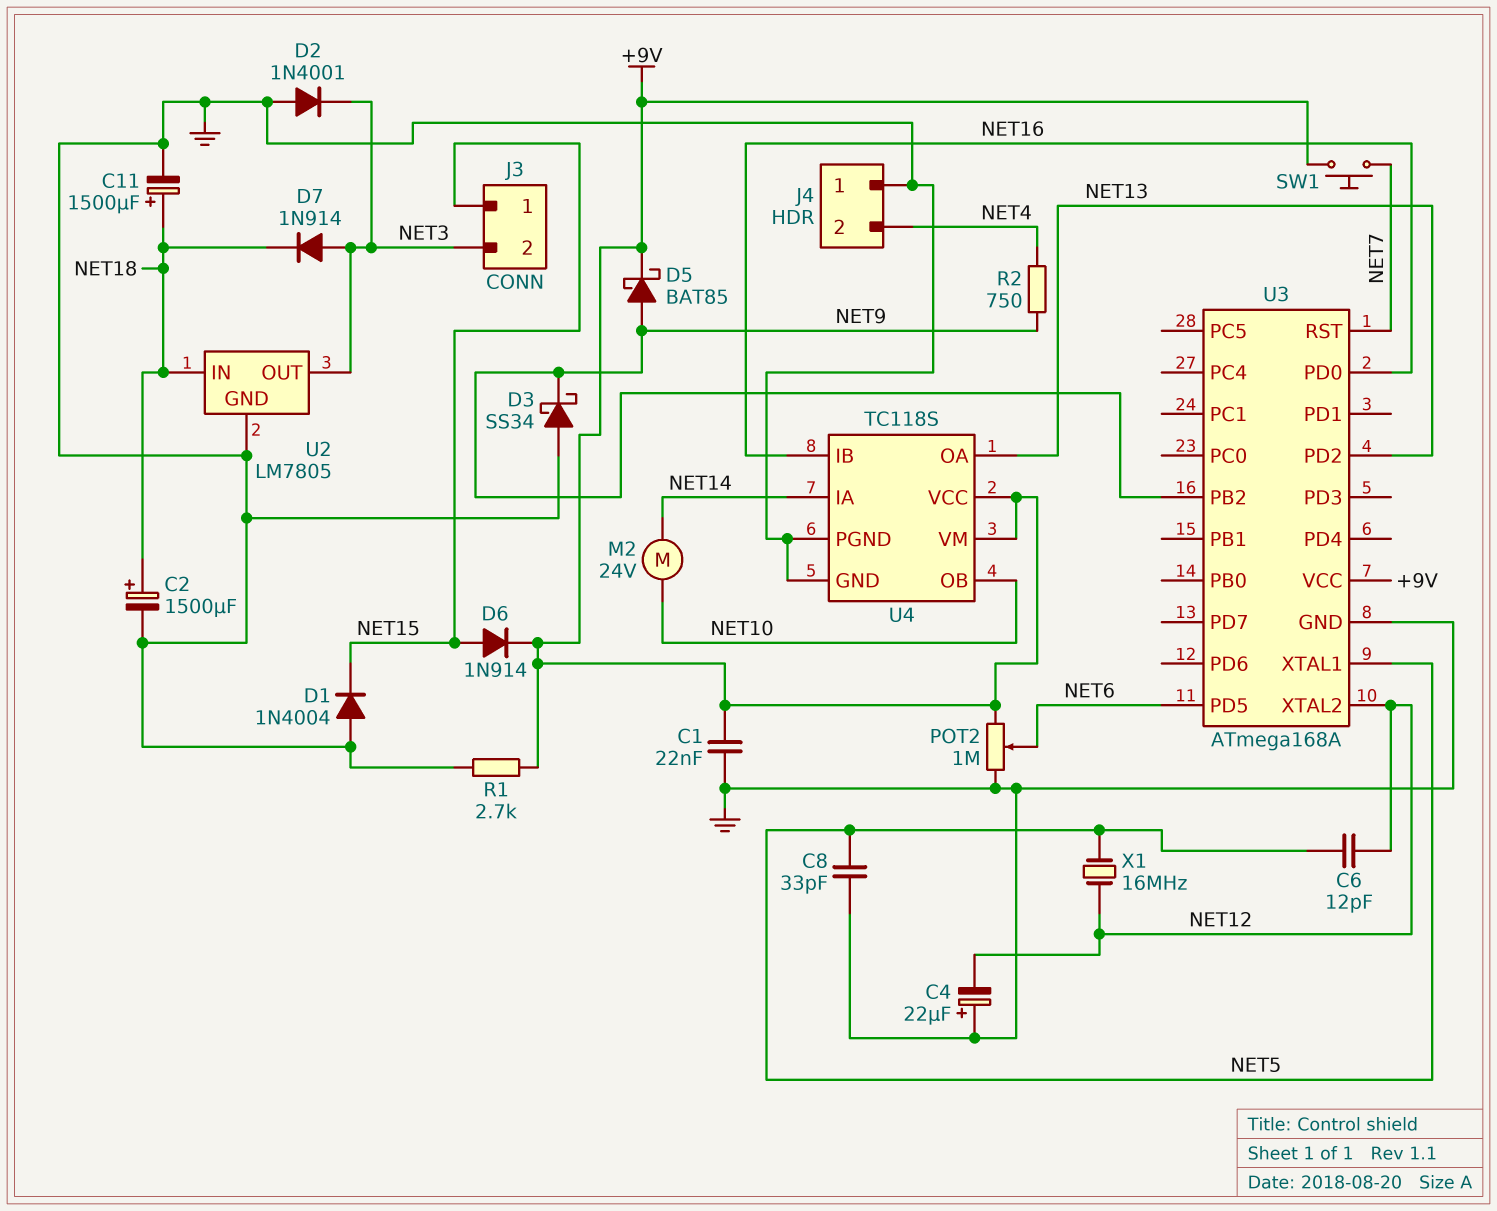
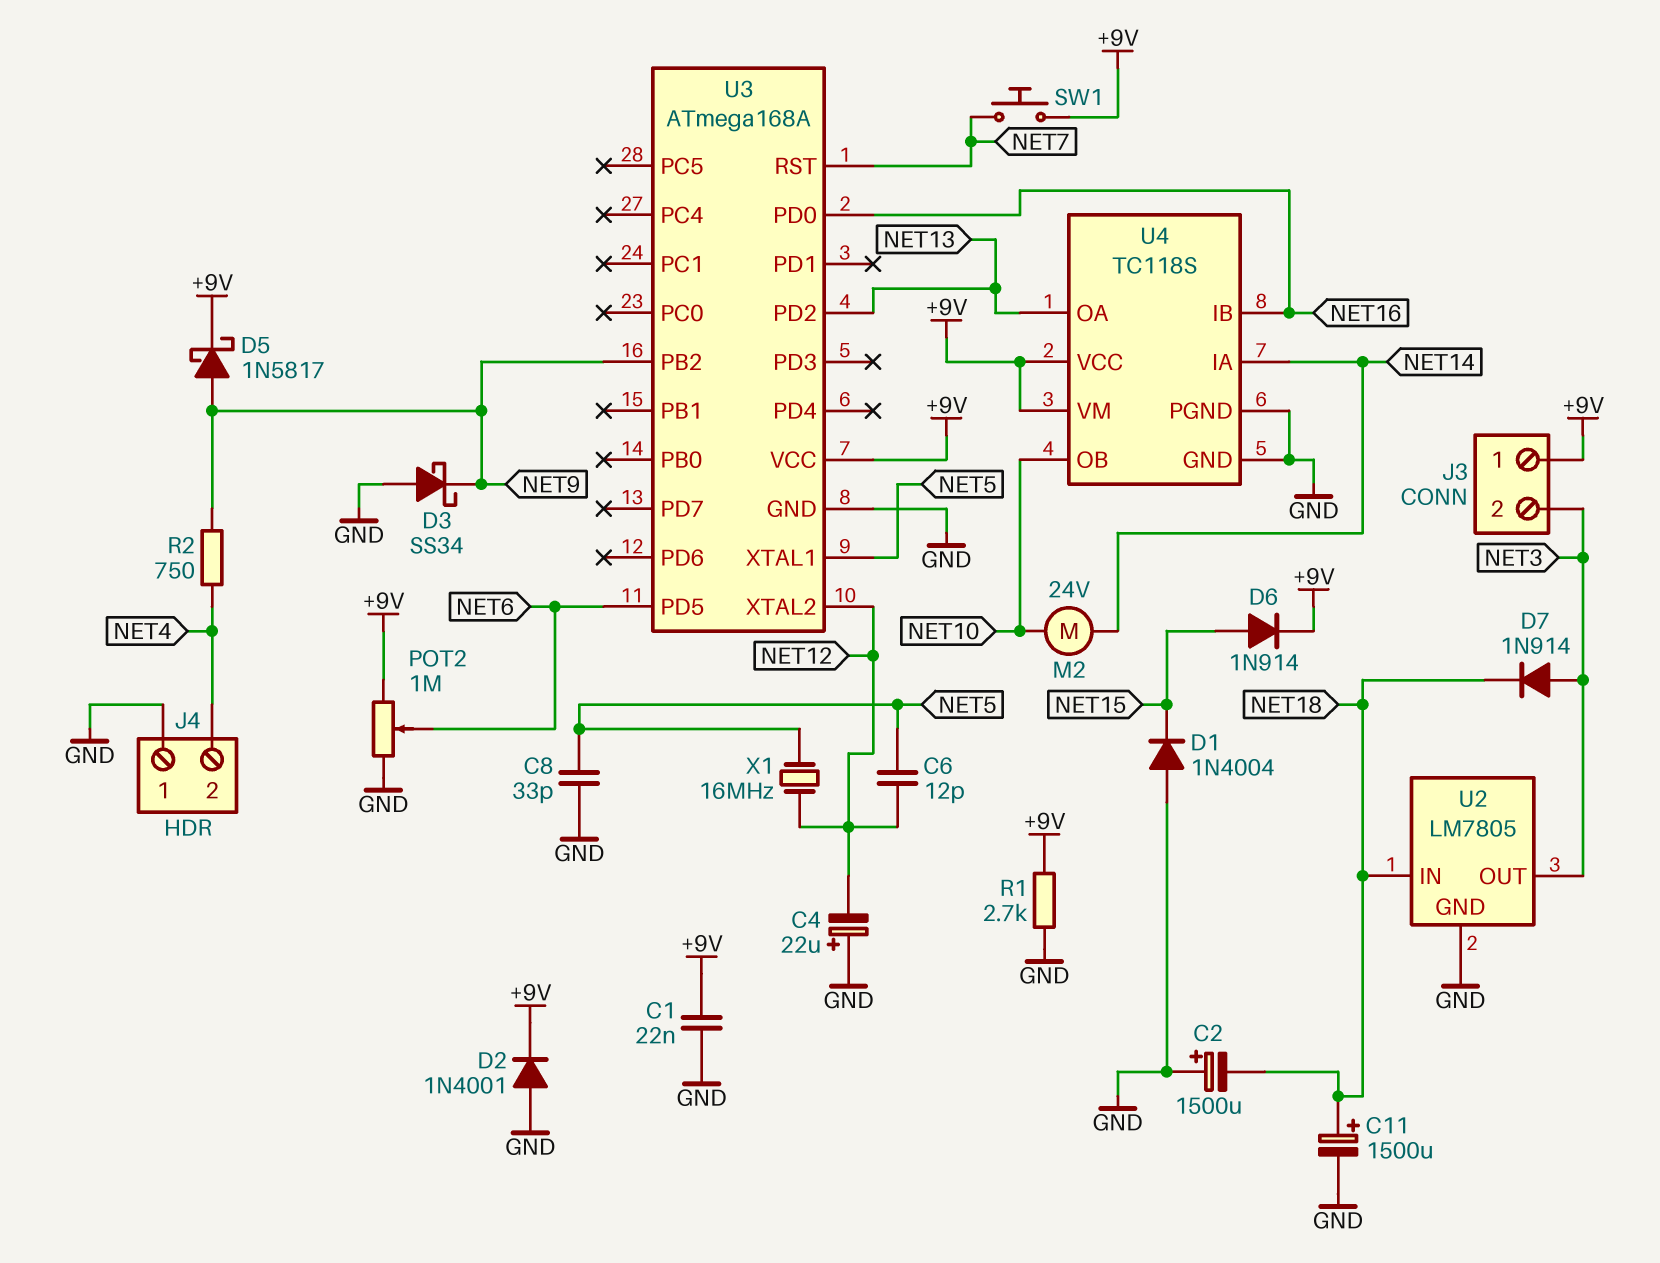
C2: 1500uF (plus NET18, minus GND) -> 1500uF (plus GND, minus NET18)
D2: diode 1N4001 (A GND, K NET3) -> diode 1N4001 (A GND, K +9V)
D5: schottky BAT85 (A NET9, K +9V) -> schottky 1N5817 (A NET9, K +9V)
J3 pin 1: NET15 -> +9V

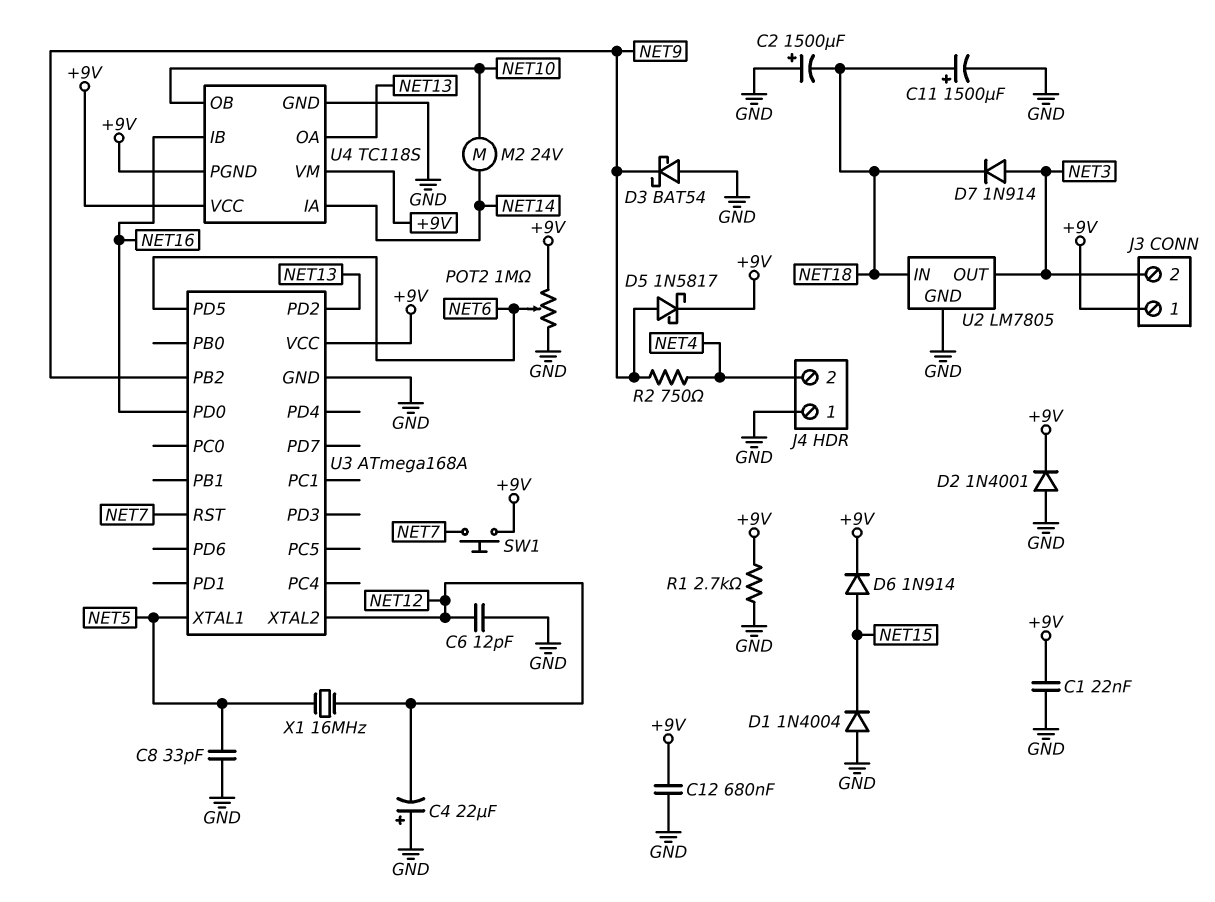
C6: 12pF (NET5, NET12) -> 12pF (GND, NET12)
C12: none -> 680nF (+9V, GND)
D3: schottky SS34 (A GND, K NET9) -> schottky BAT54 (A GND, K NET9)
U4 pin PGND: GND -> +9V

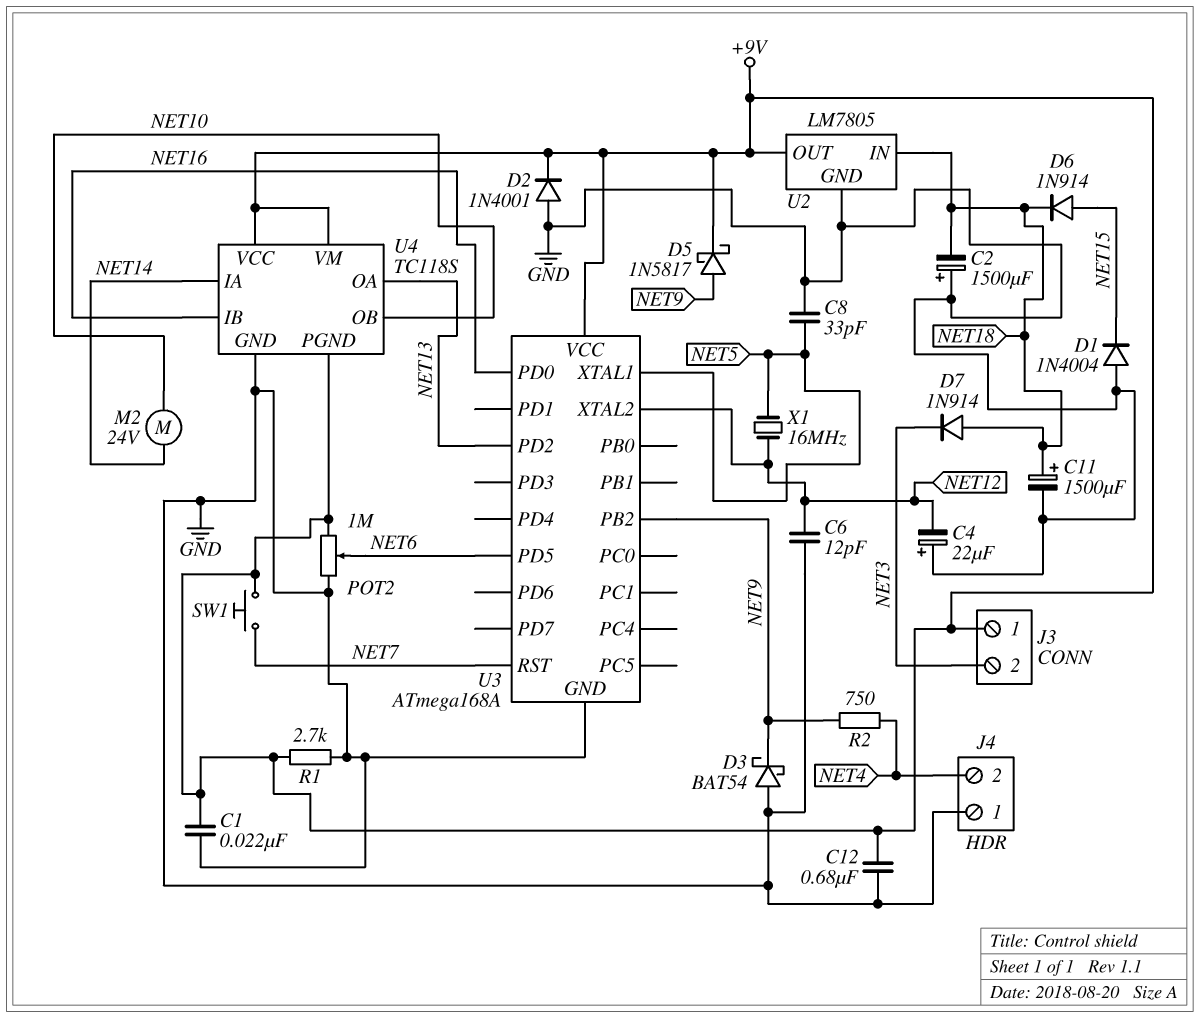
D6: diode 1N914 (A NET15, K +9V) -> diode 1N914 (A NET15, K NET18)
D7: diode 1N914 (A NET3, K NET18) -> diode 1N914 (A NET18, K NET3)
U2 pin OUT: NET3 -> +9V

